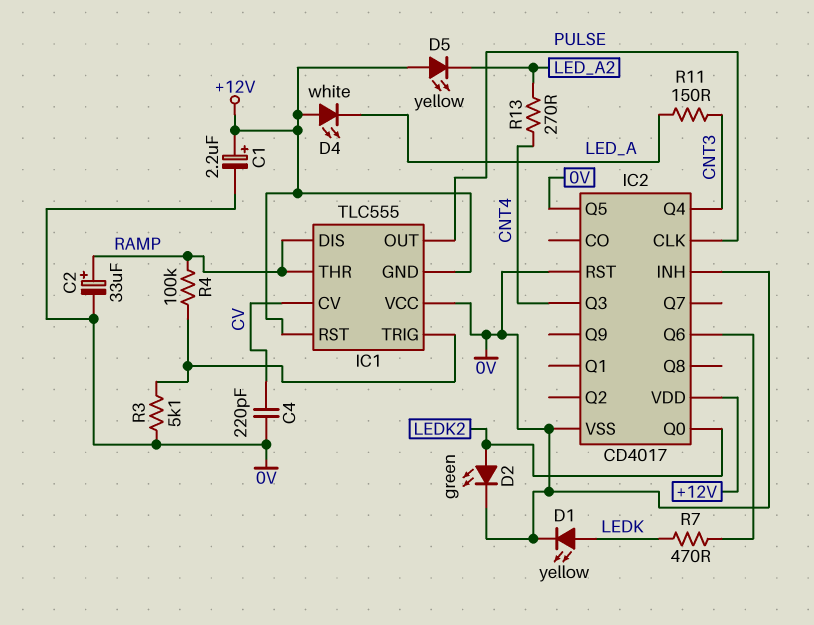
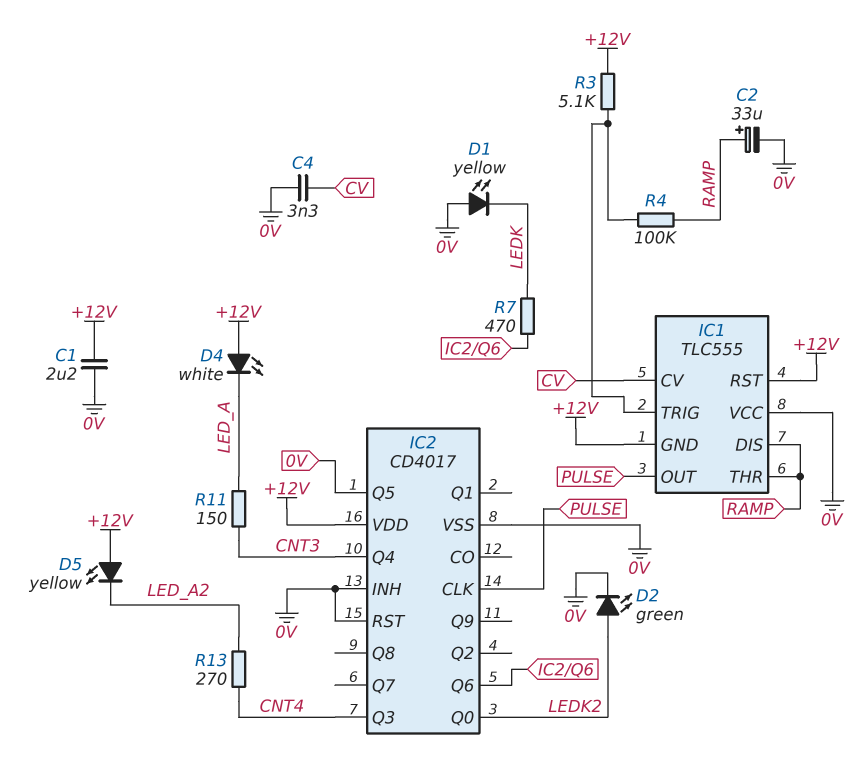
C1: 2.2uF (plus +12V, minus 0V) -> 2.2uF (+12V, 0V)
C4: 220pF (0V, CV) -> 3.3nF (0V, CV)
D1: LED yellow (A LEDK, K 0V) -> LED yellow (A 0V, K LEDK)
R3: 5.1k (0V, IC1/TRIG) -> 5.1k (+12V, IC1/TRIG)

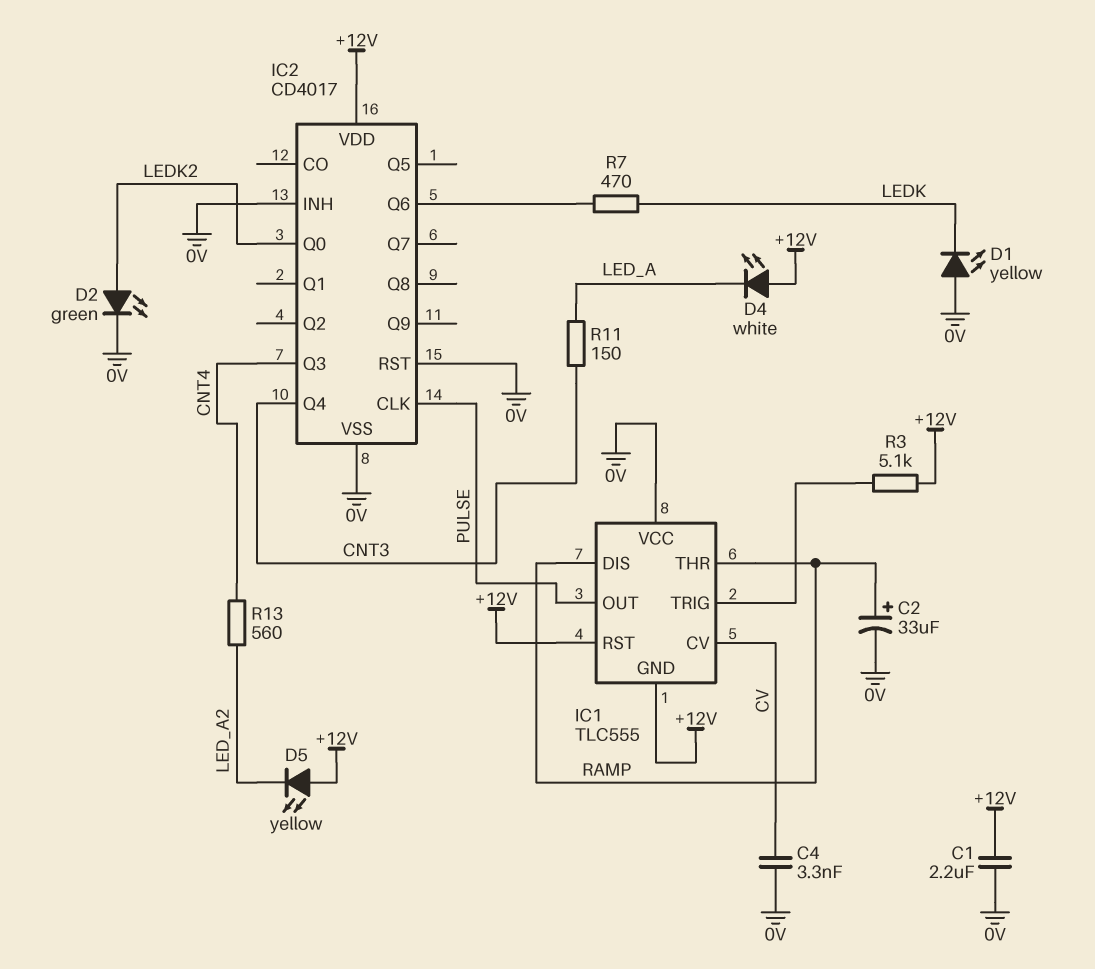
IC2 pin Q5: 0V -> none
R4: 100k (IC1/TRIG, RAMP) -> none
R13: 270 (CNT4, LED_A2) -> 560 (CNT4, LED_A2)

